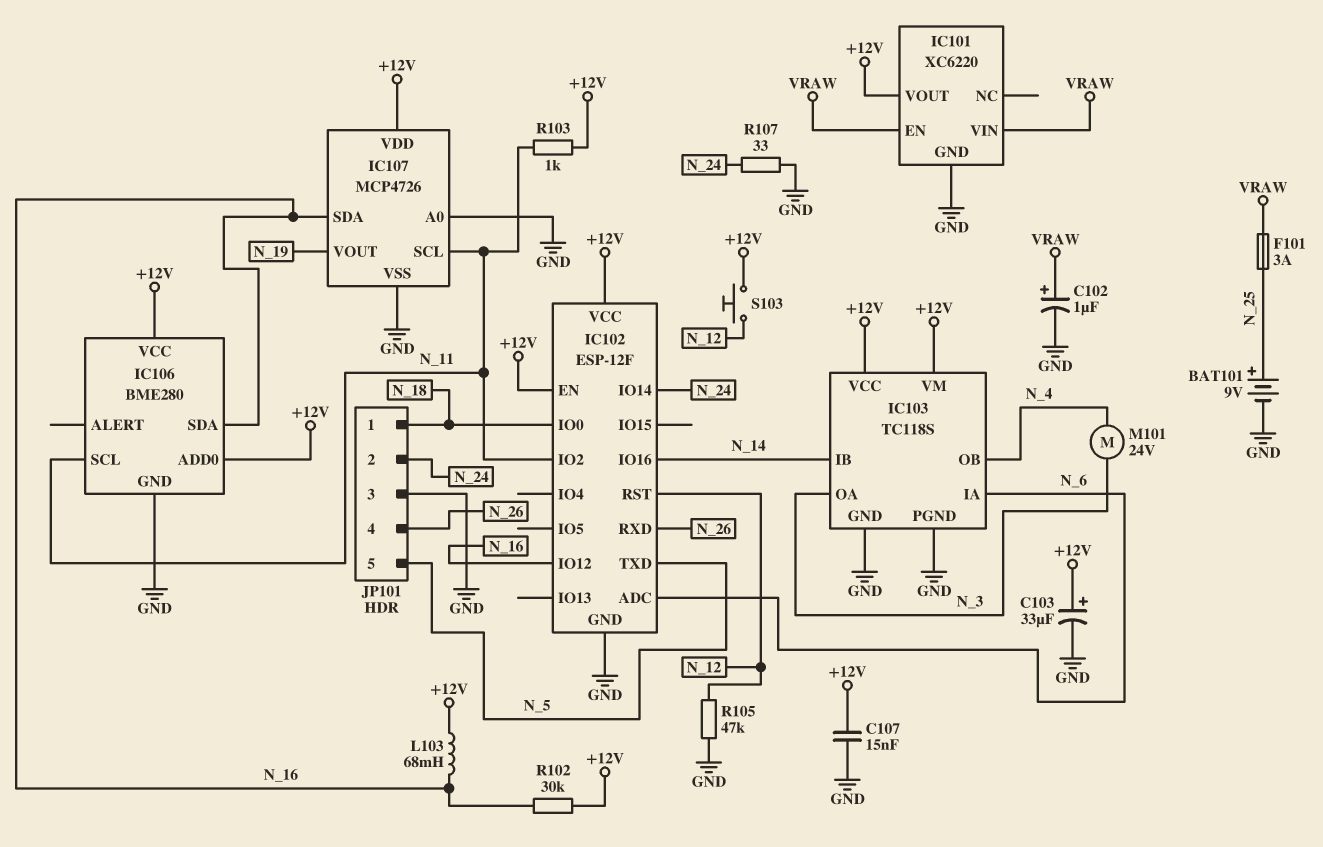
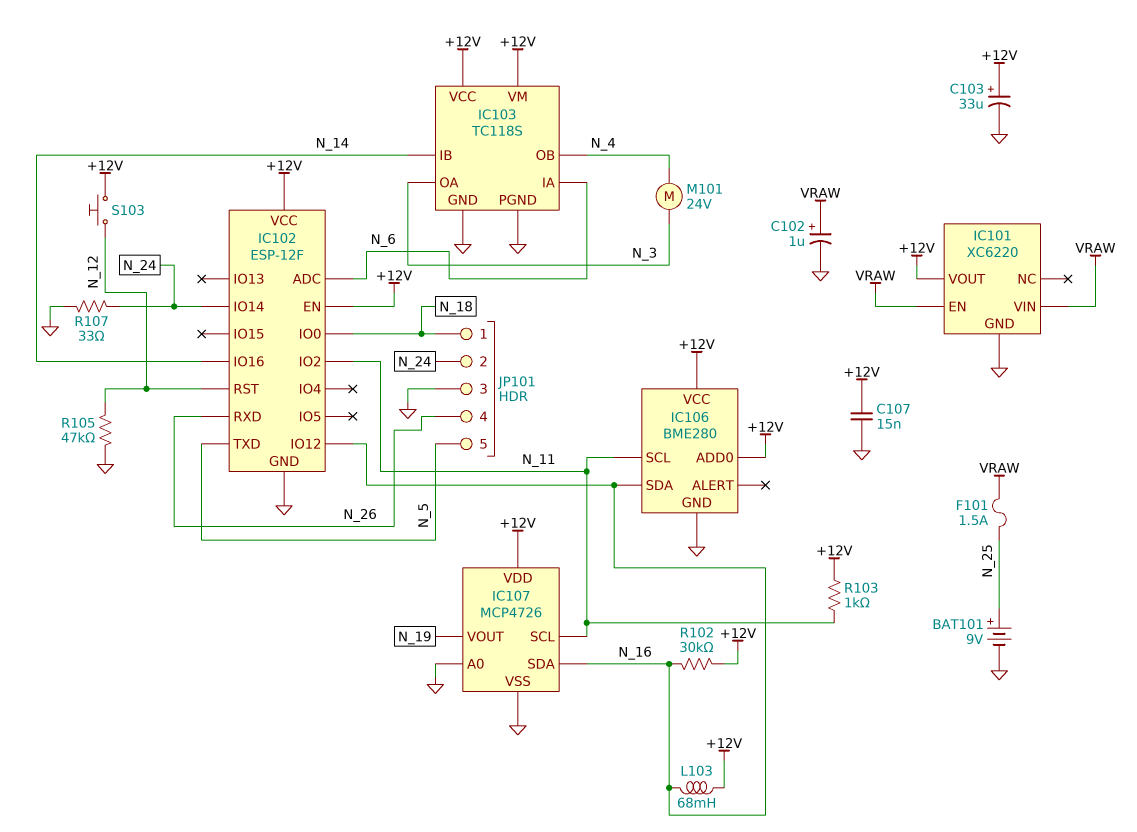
F101: 3A (N_25, VRAW) -> 1.5A (N_25, VRAW)

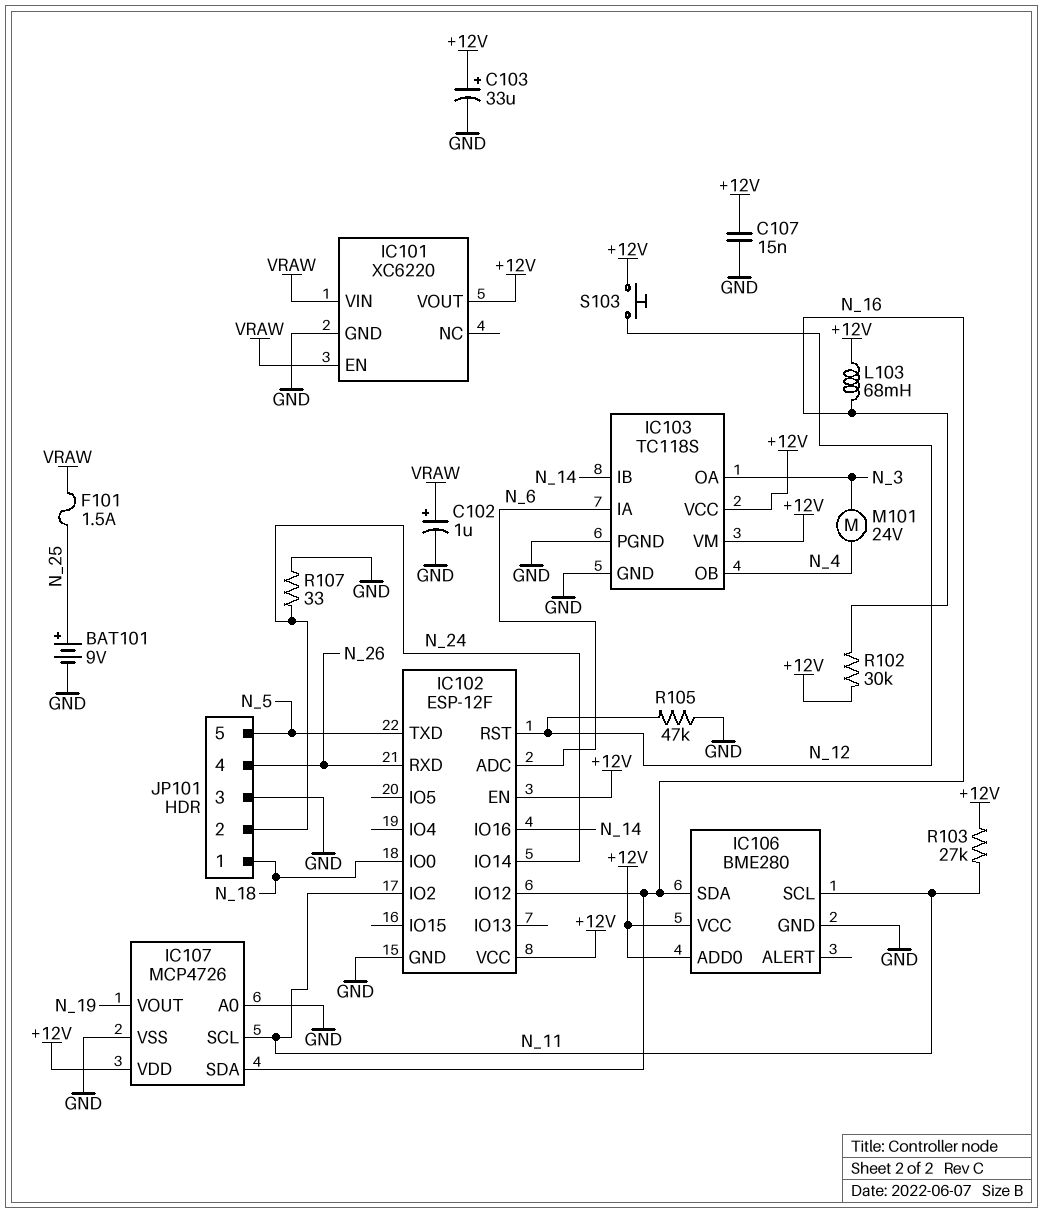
R103: 1k (+12V, N_11) -> 27k (+12V, N_11)

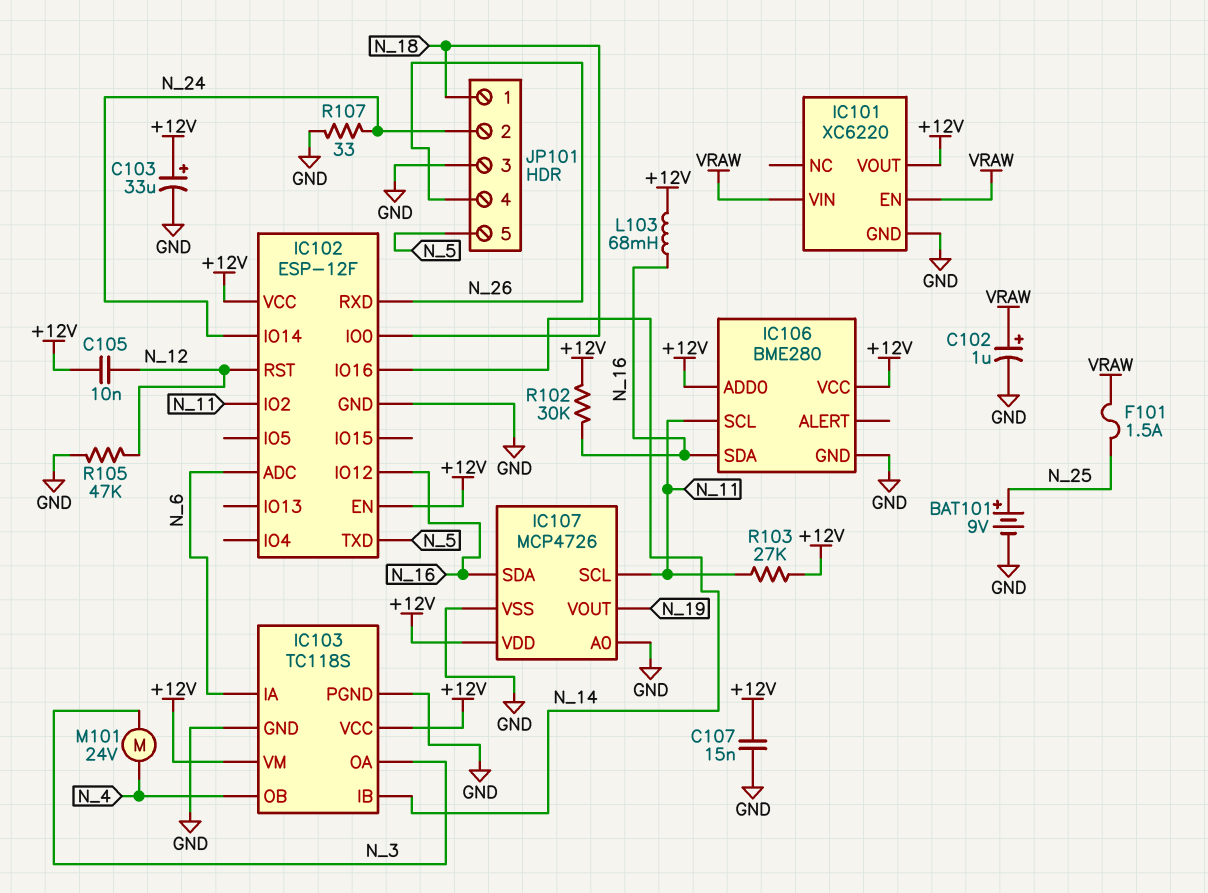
C105: none -> 10nF (+12V, N_12)
S103: button (+12V, N_12) -> none

